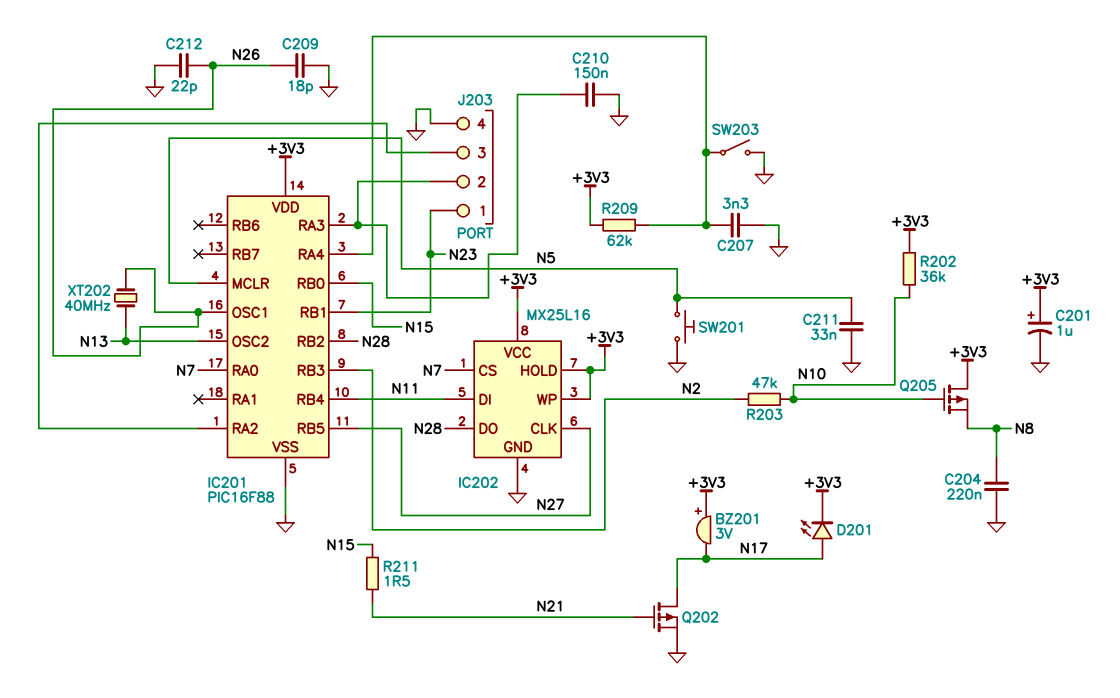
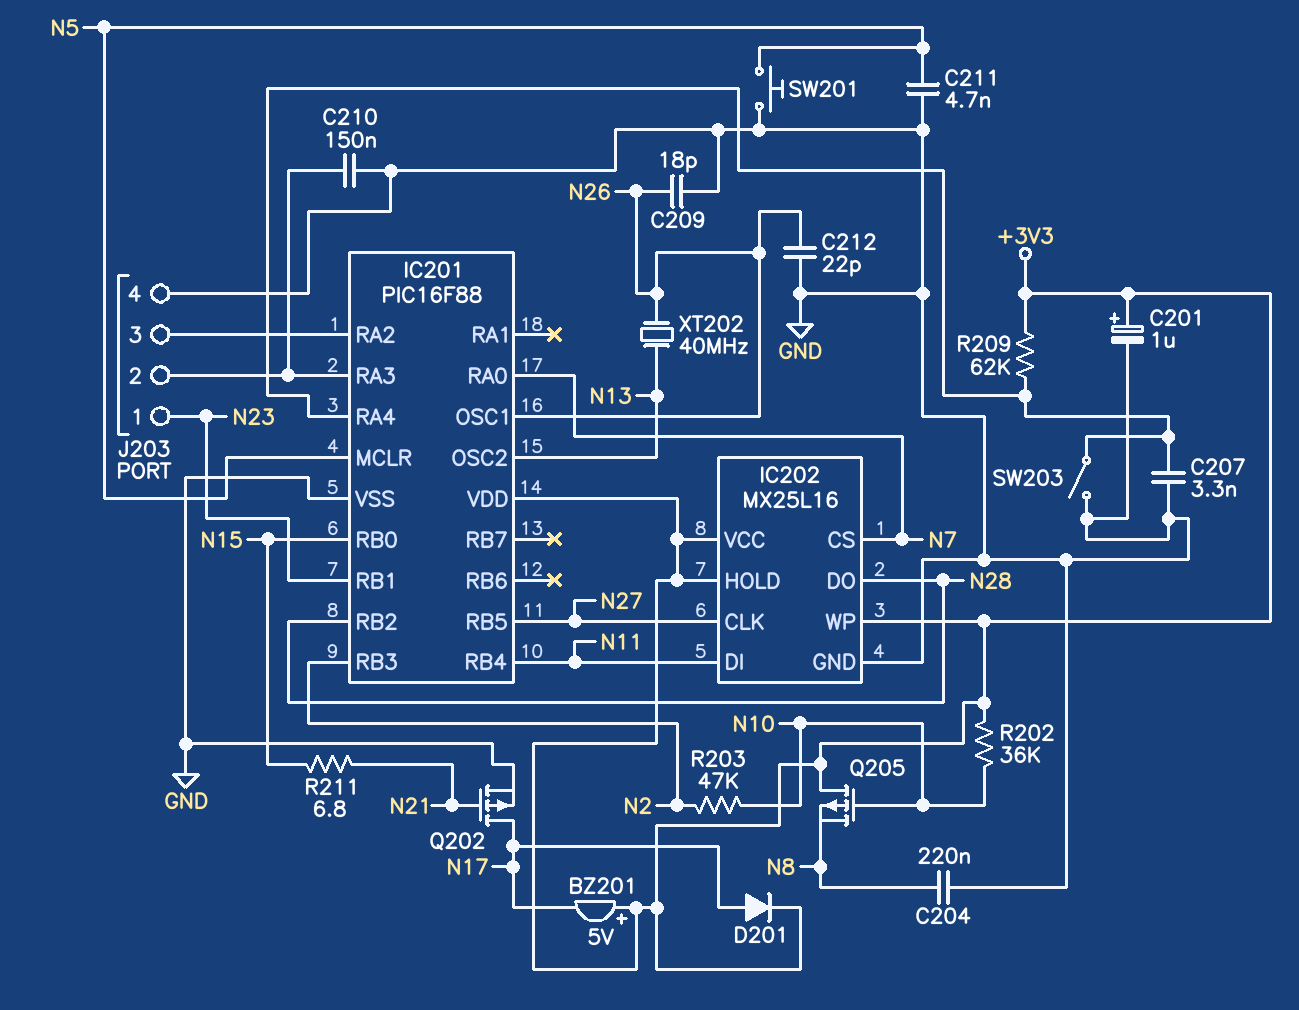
BZ201: buzzer 3V (plus +3V3, minus N17) -> buzzer 5V (plus +3V3, minus N17)
C211: 33nF (GND, N5) -> 4.7nF (GND, N5)
D201: LED (A N17, K +3V3) -> diode (A N17, K +3V3)
R211: 1.5 (N15, N21) -> 6.8 (N15, N21)

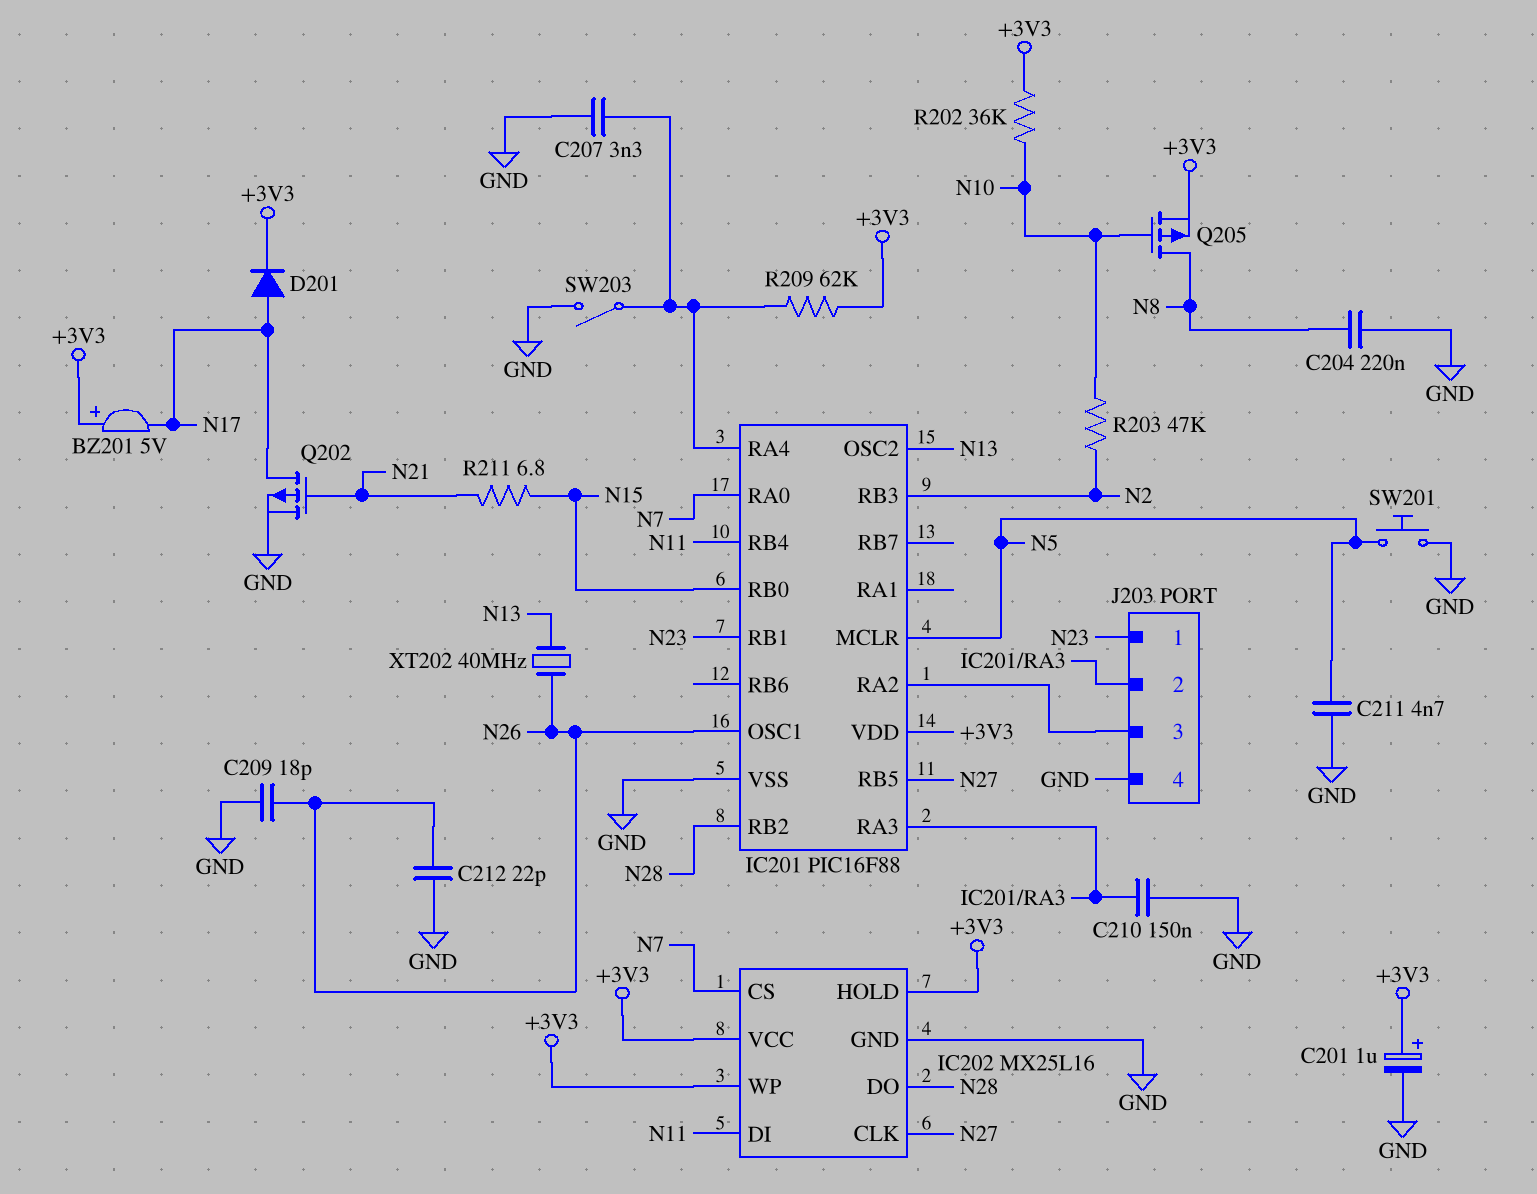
Q205: PMOS (G N10, D +3V3, S N8) -> PMOS (G N10, D N8, S +3V3)

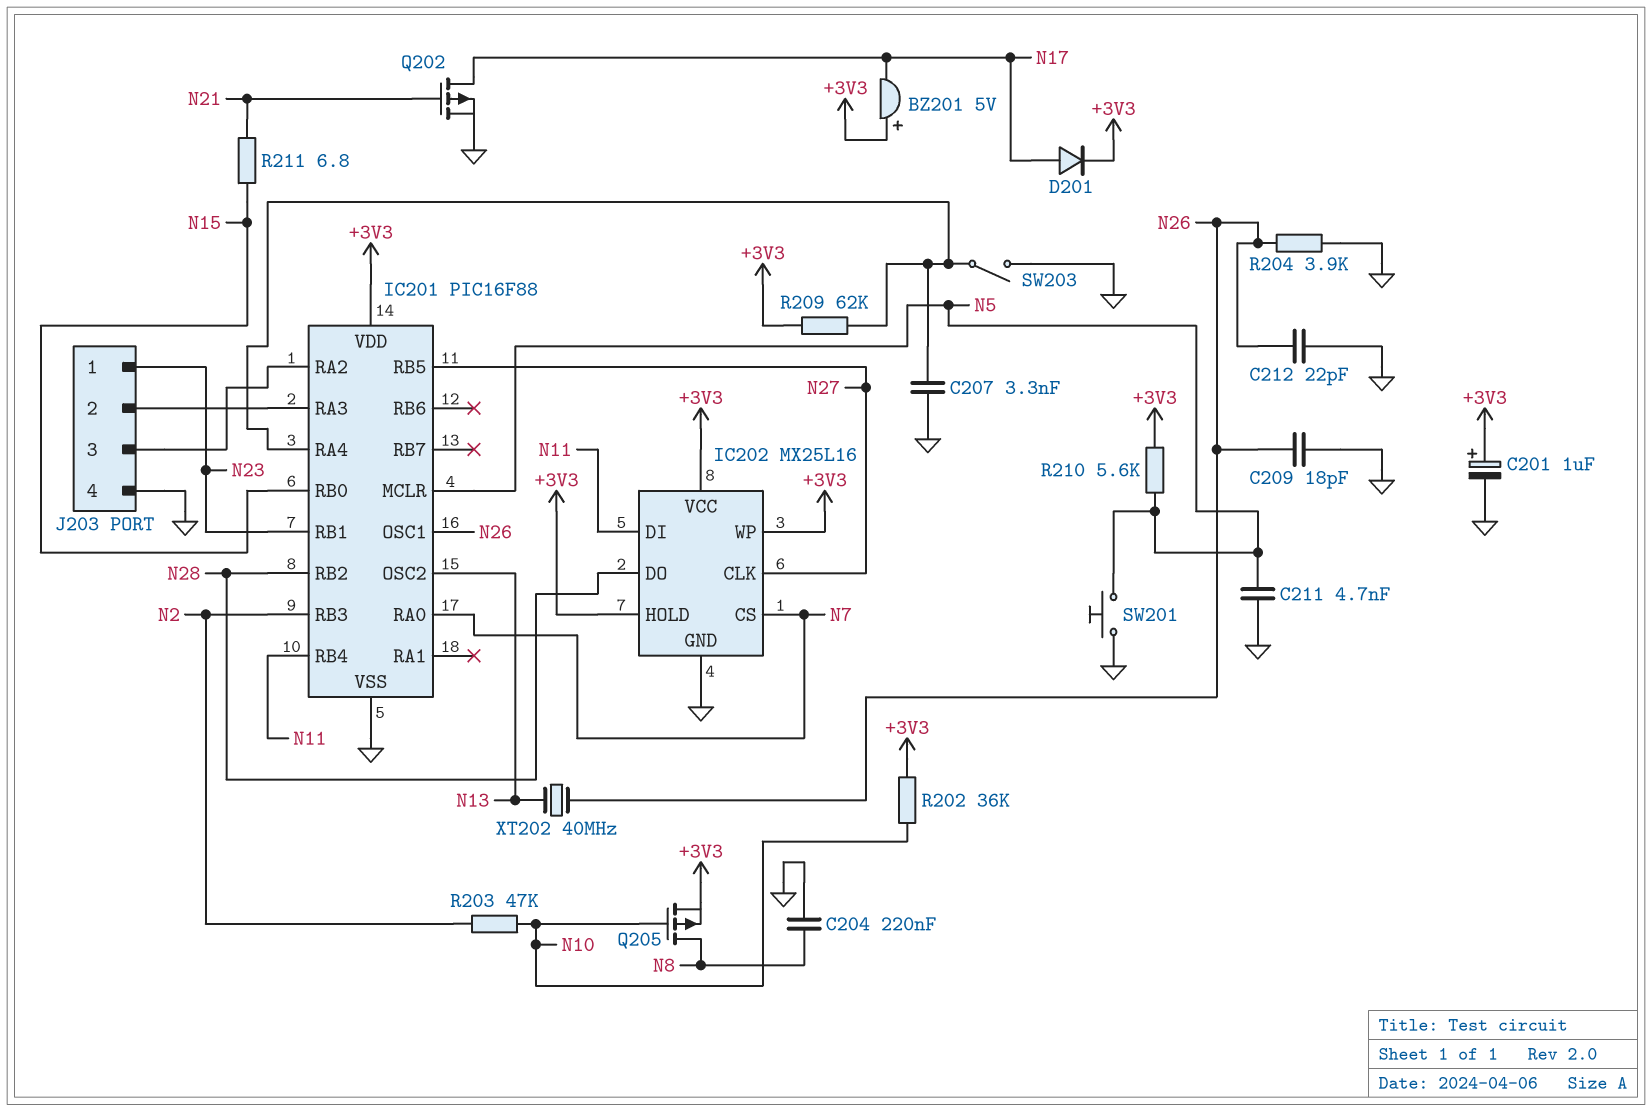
C210: 150nF (GND, IC201/RA3) -> none
R204: none -> 3.9k (GND, N26)
R210: none -> 5.6k (+3V3, N5)

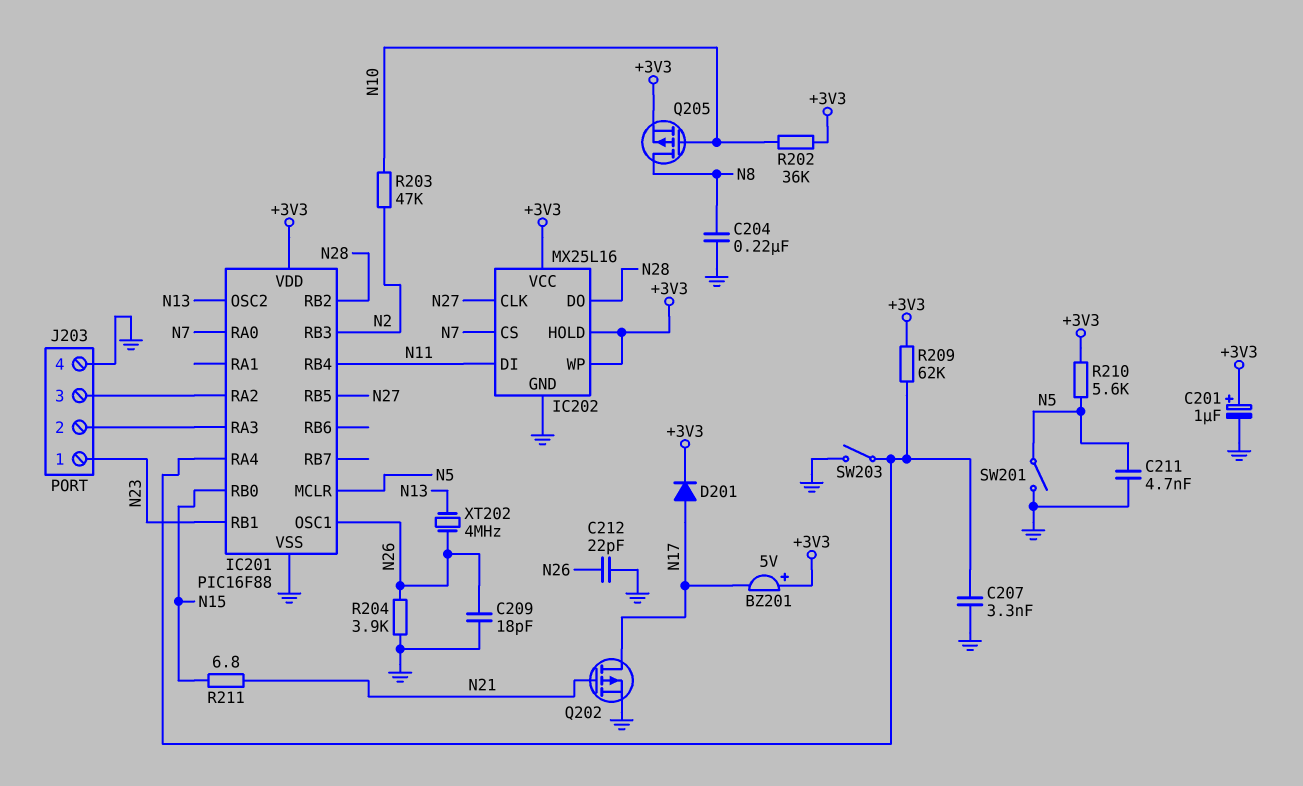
SW201: button (GND, N5) -> switch (GND, N5)
XT202: 40MHz (N13, N26) -> 4MHz (N13, N26)

